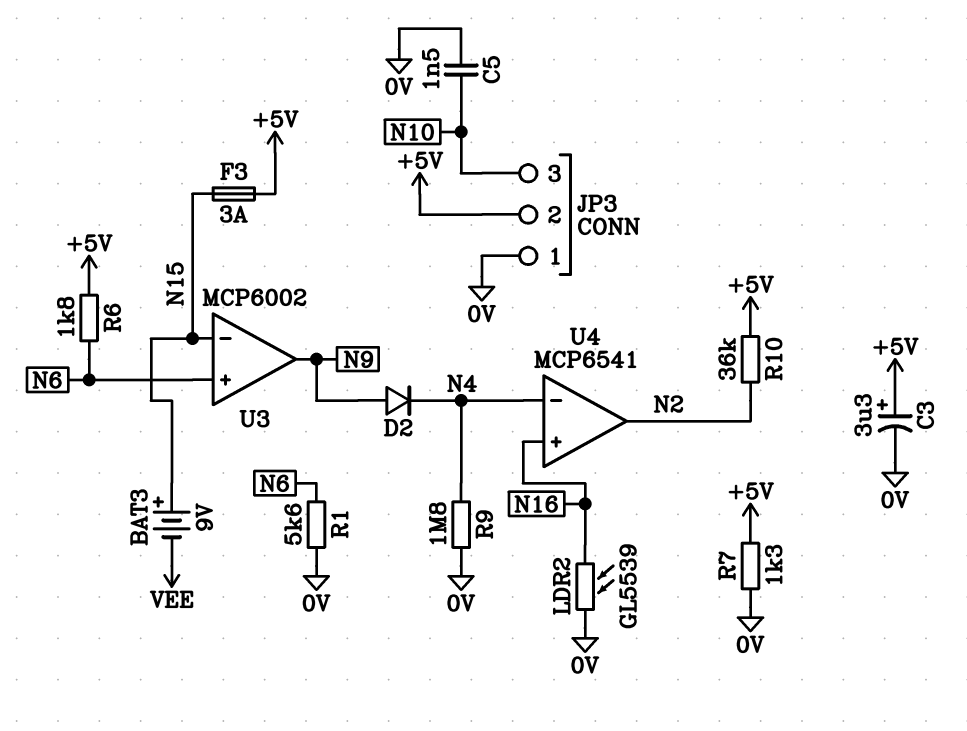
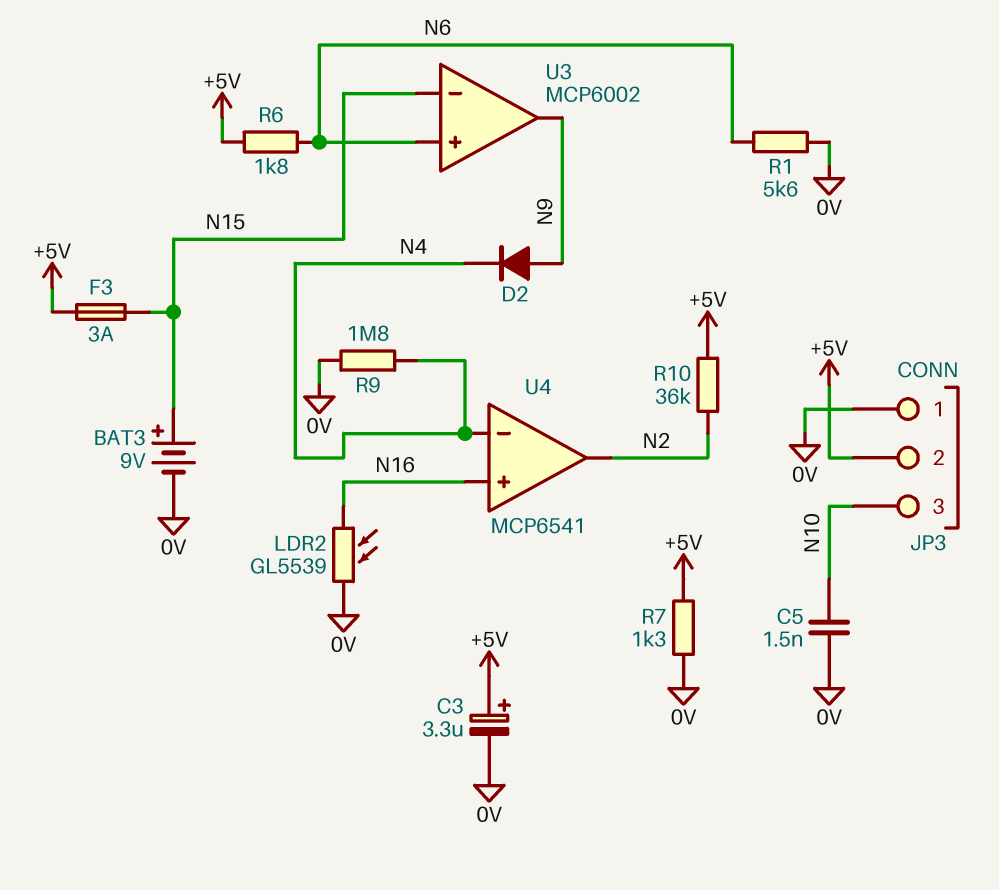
BAT3: 9V (plus N15, minus VEE) -> 9V (plus N15, minus 0V)

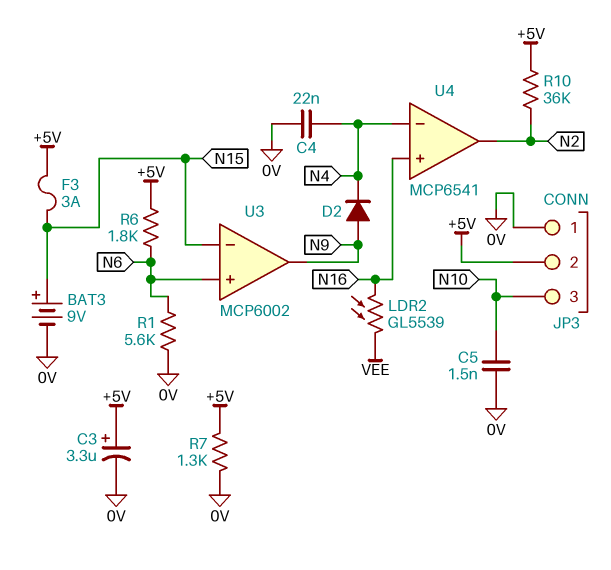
C4: none -> 22nF (0V, N4)
LDR2: GL5539 (0V, N16) -> GL5539 (N16, VEE)
R9: 1.8M (0V, N4) -> none

